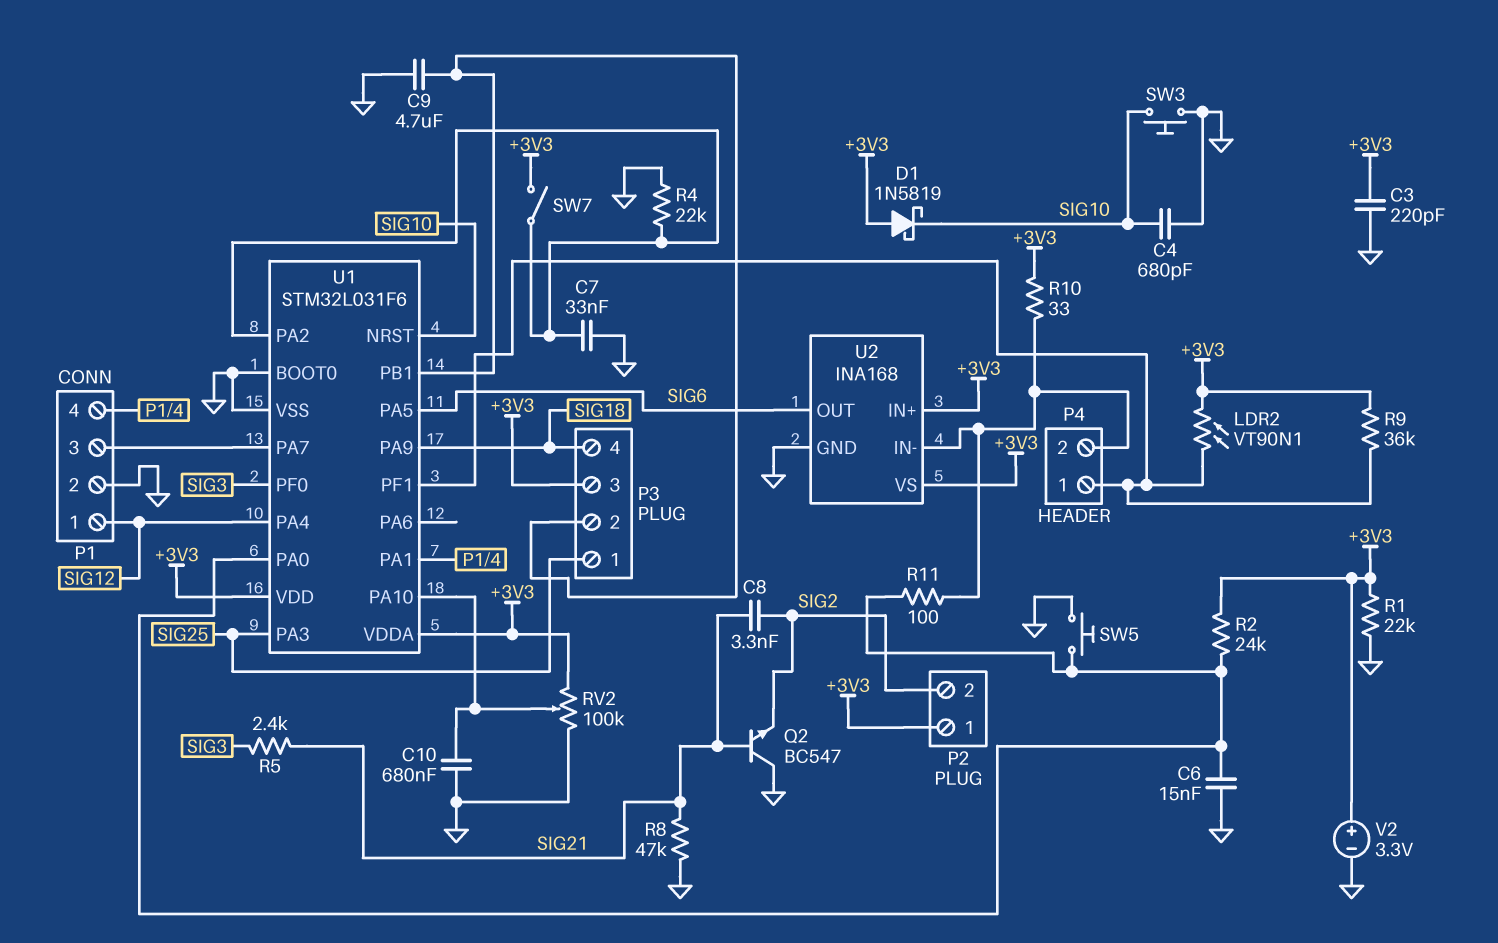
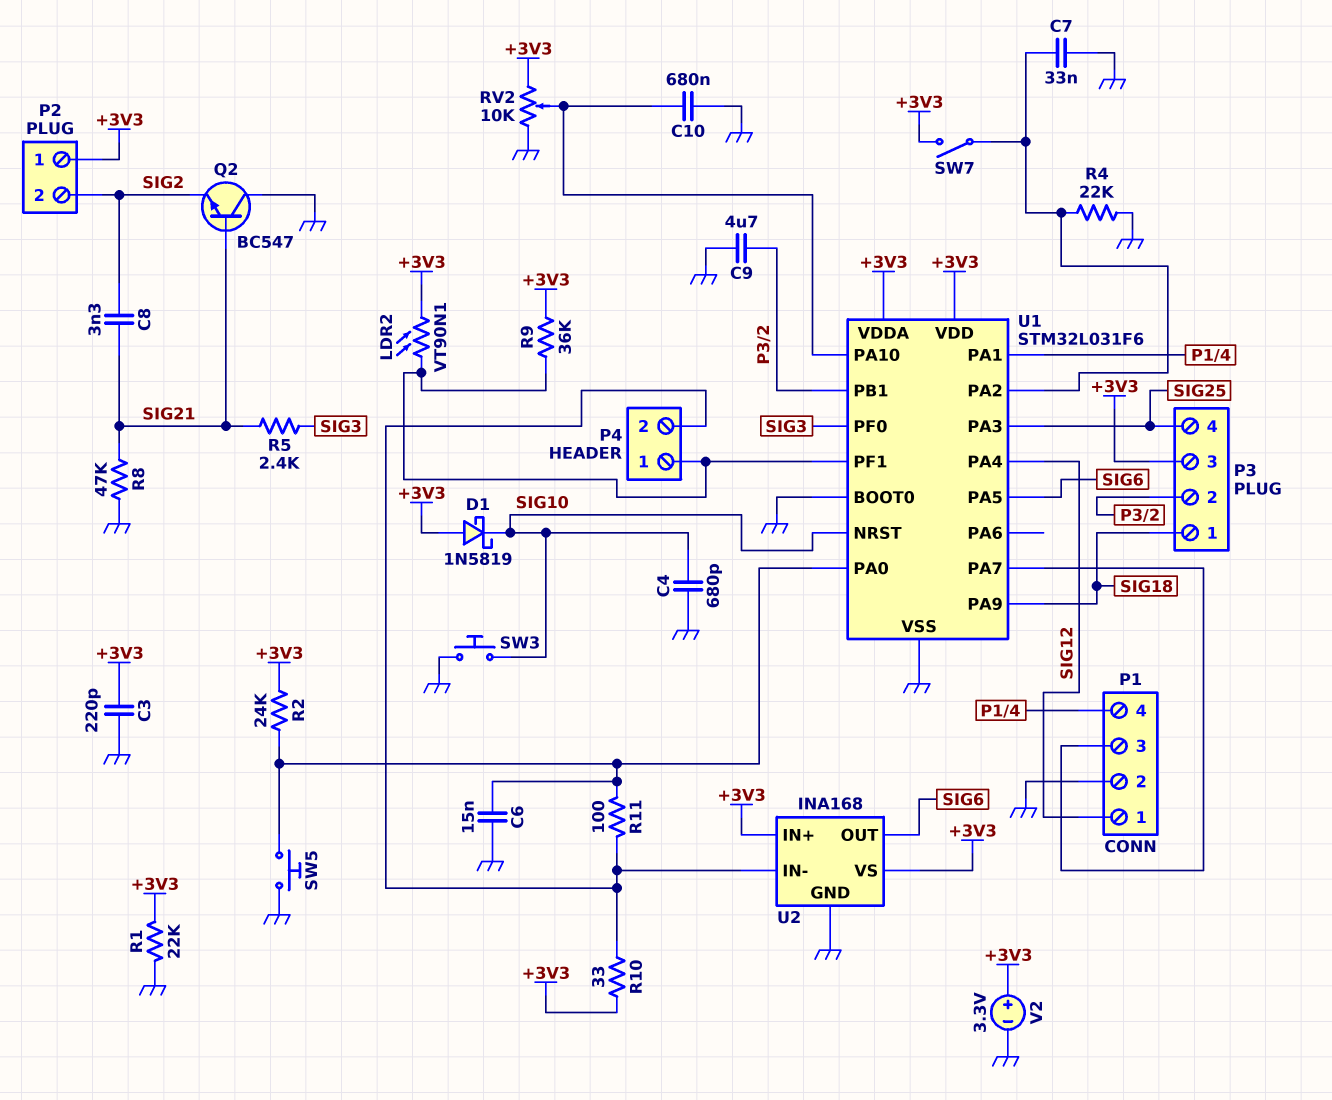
P3 pin 1: SIG25 -> SIG18
P3 pin 4: SIG18 -> SIG25
RV2: 100k (+3V3, GND, wiper U1/PA10) -> 10k (+3V3, GND, wiper U1/PA10)

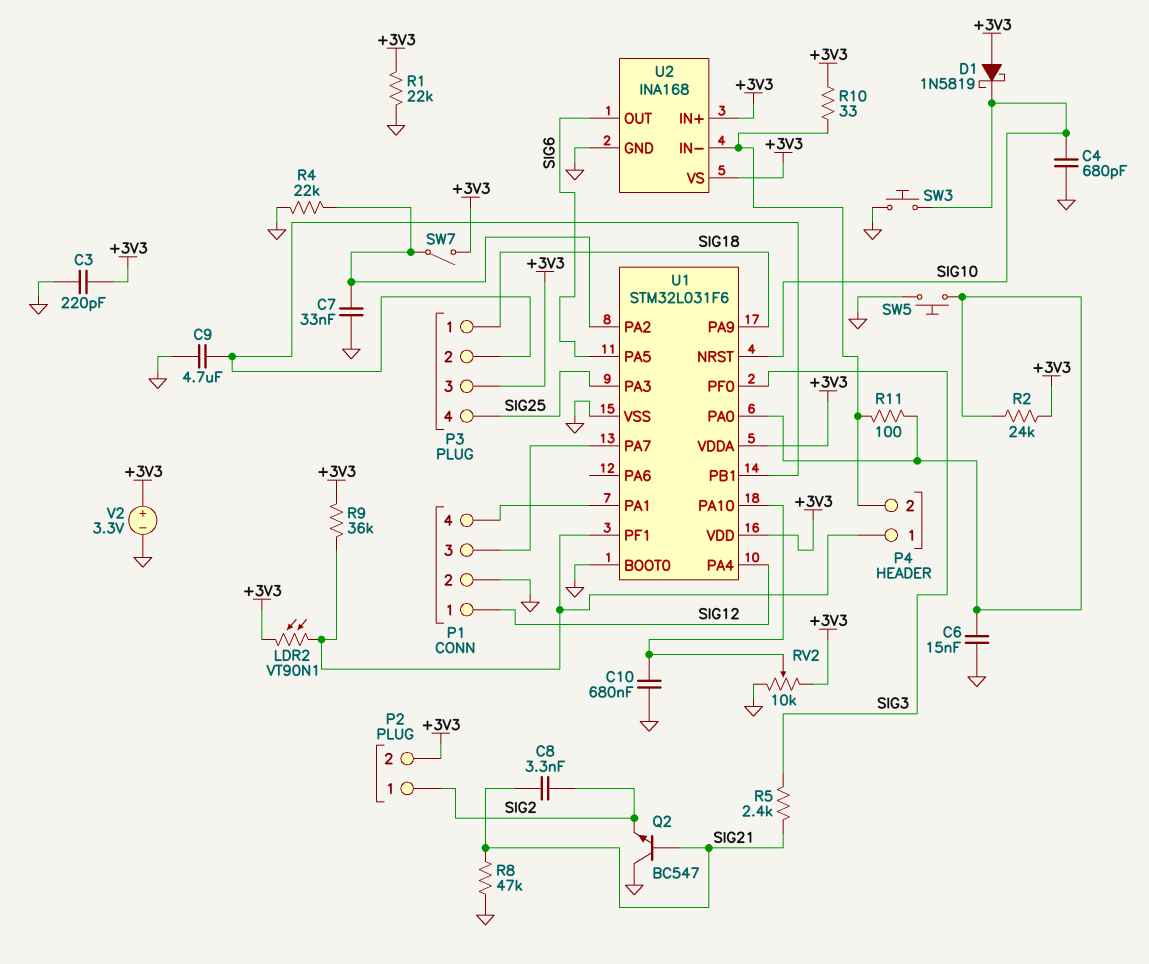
P2 pin 1: +3V3 -> SIG2
P2 pin 2: SIG2 -> +3V3

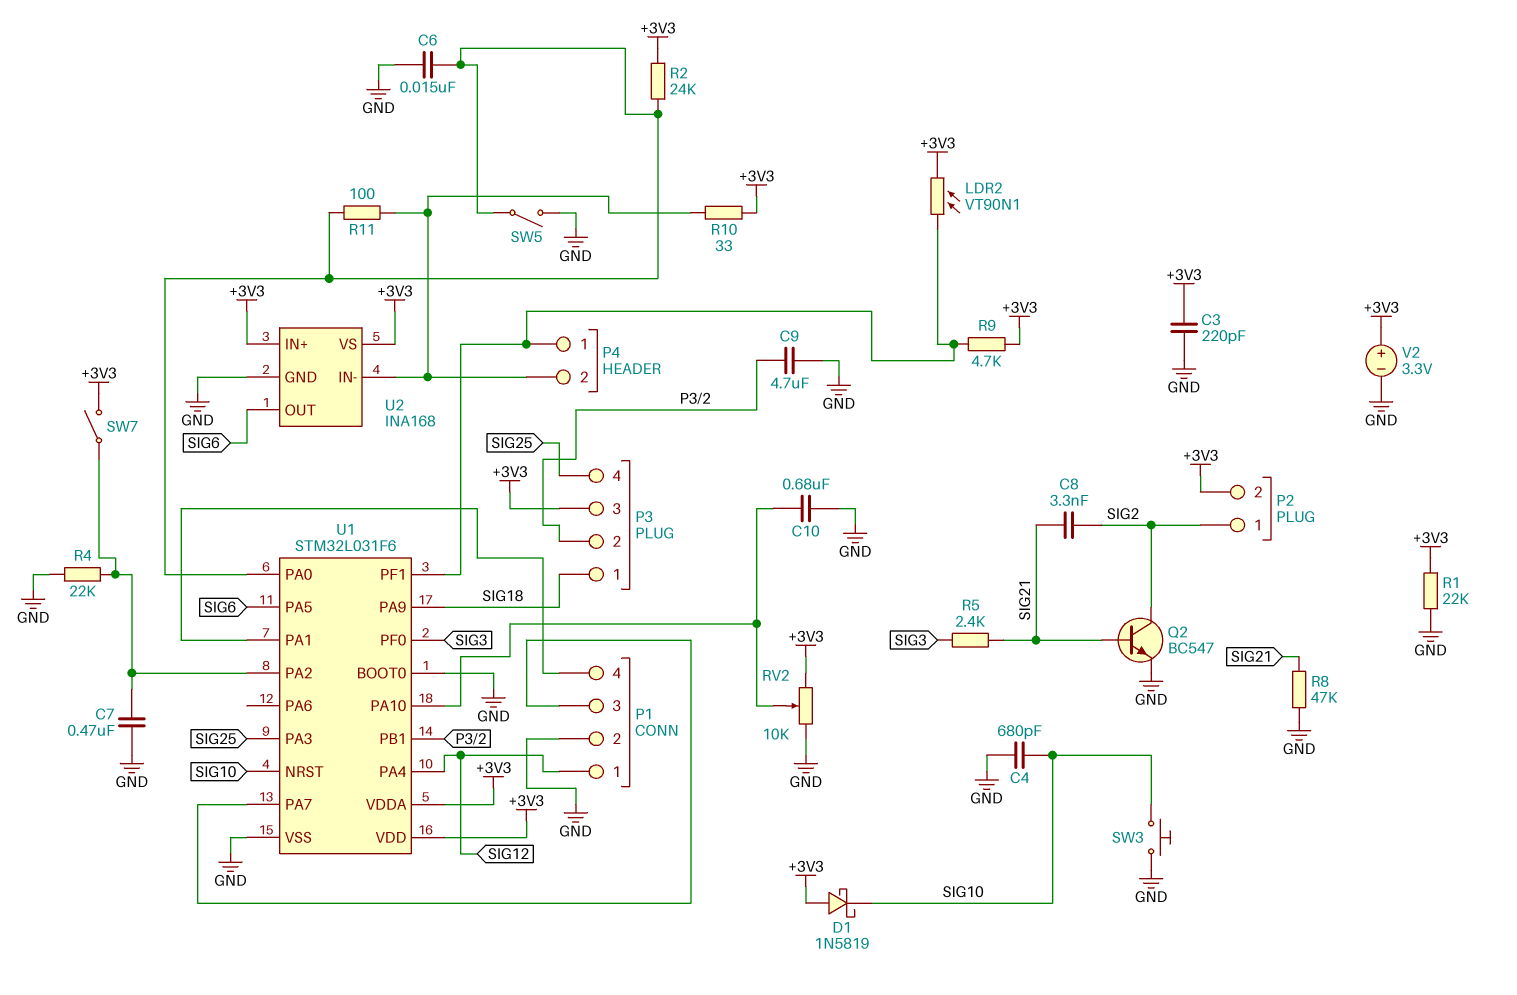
C7: 33nF (GND, U1/PA2) -> 470nF (GND, U1/PA2)
Q2: NPN BC547 (B SIG21, C GND, E SIG2) -> NPN BC547 (B SIG21, C SIG2, E GND)
R9: 36k (+3V3, P4/1) -> 4.7k (+3V3, P4/1)
SW5: button (GND, U1/PA0) -> switch (GND, U1/PA0)

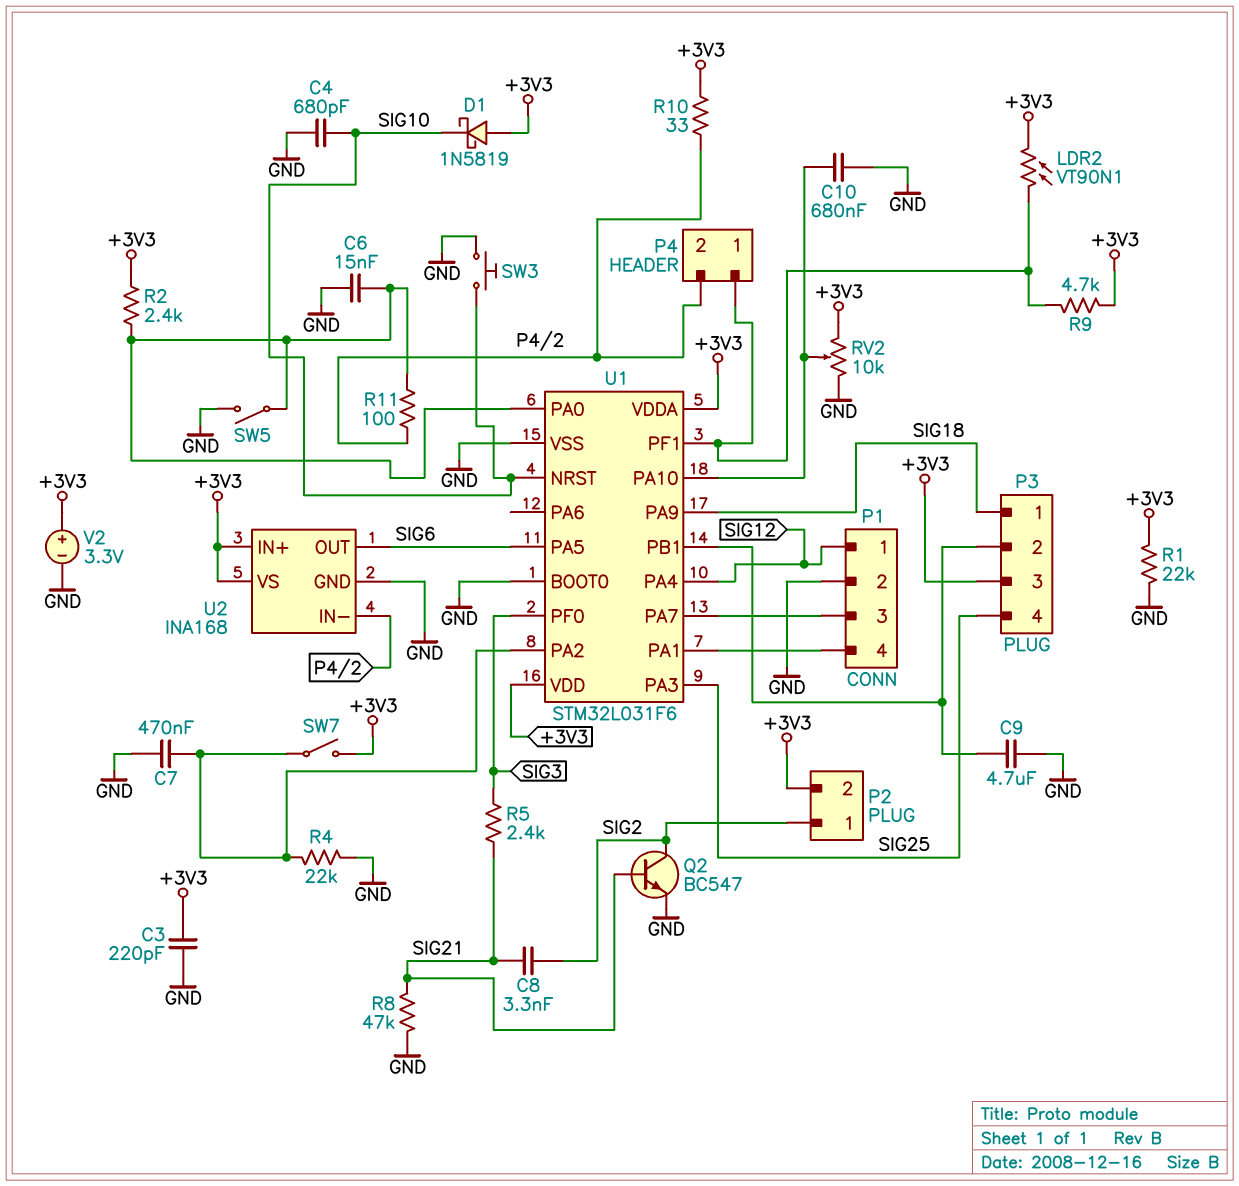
R2: 24k (+3V3, U1/PA0) -> 2.4k (+3V3, U1/PA0)

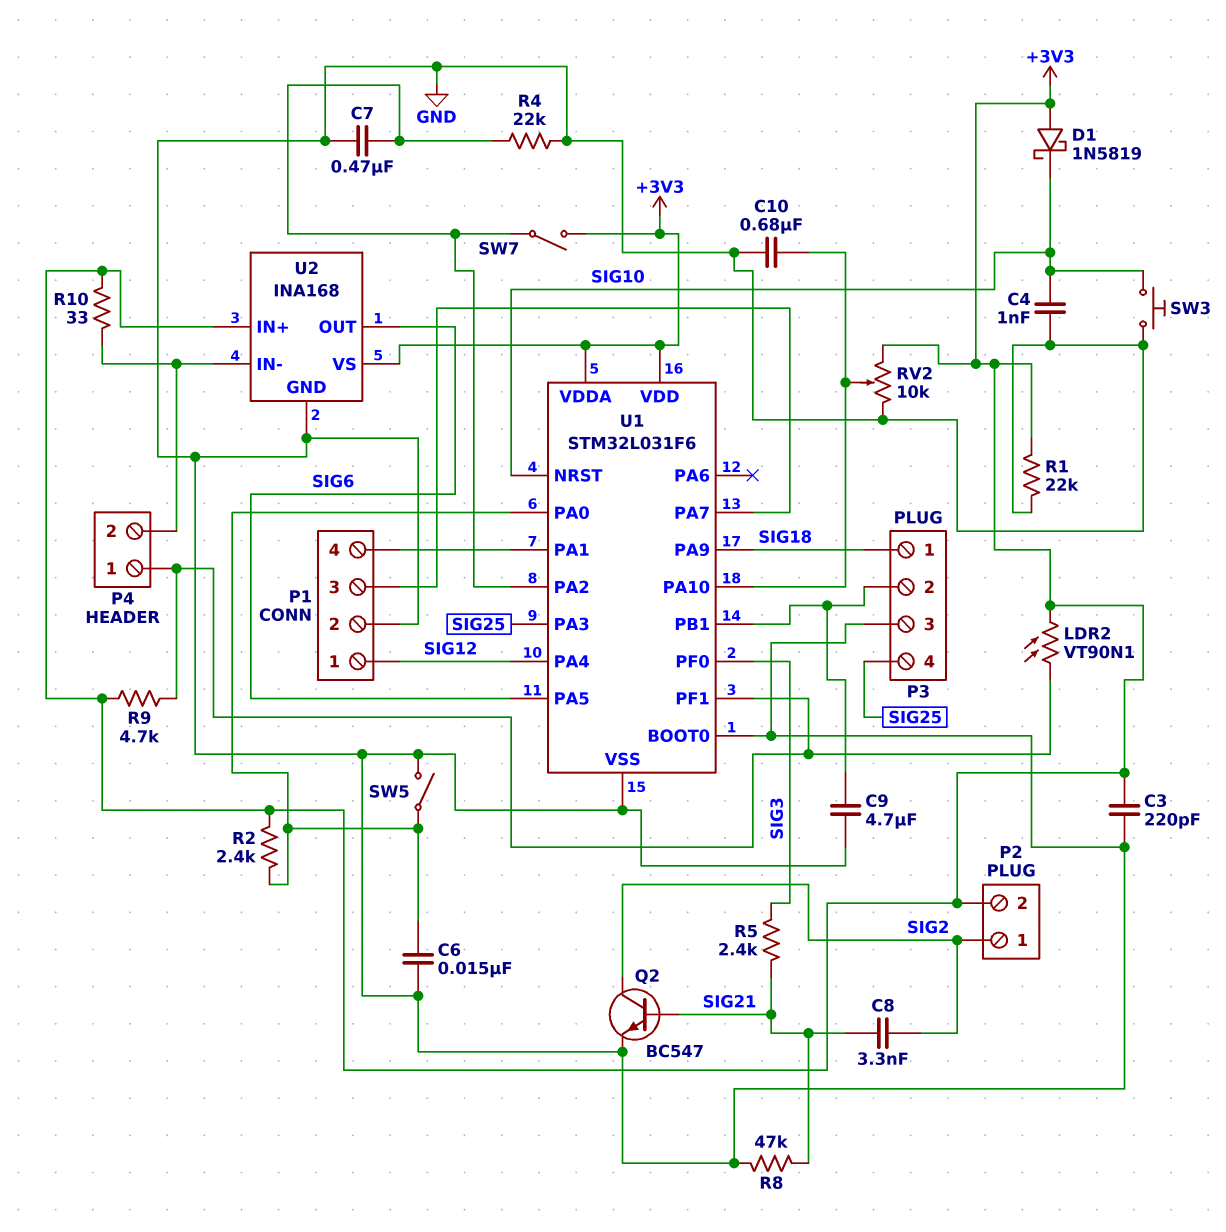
C4: 680pF (GND, SIG10) -> 1nF (GND, SIG10)
P3 pin 3: +3V3 -> GND
R11: 100 (P4/2, U1/PA0) -> none
V2: 3.3V (plus +3V3, minus GND) -> none

